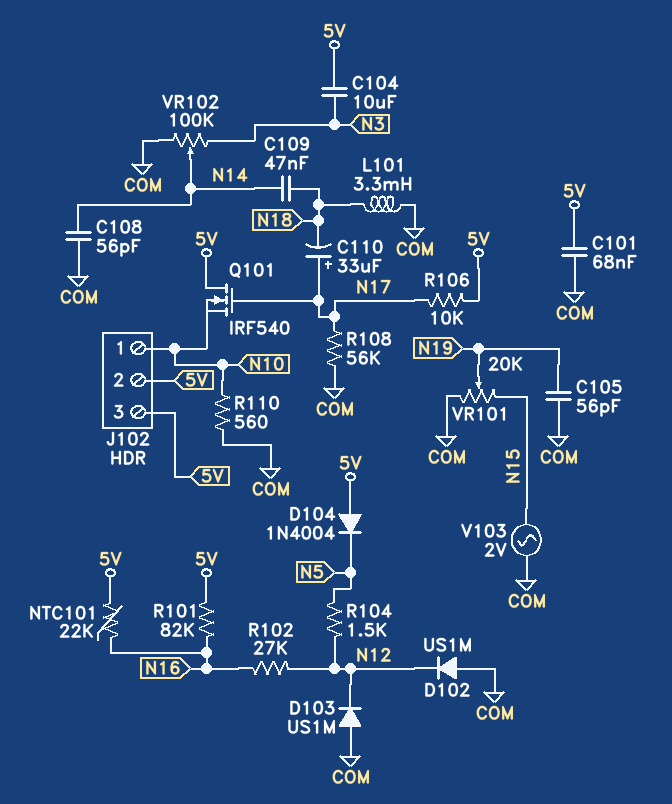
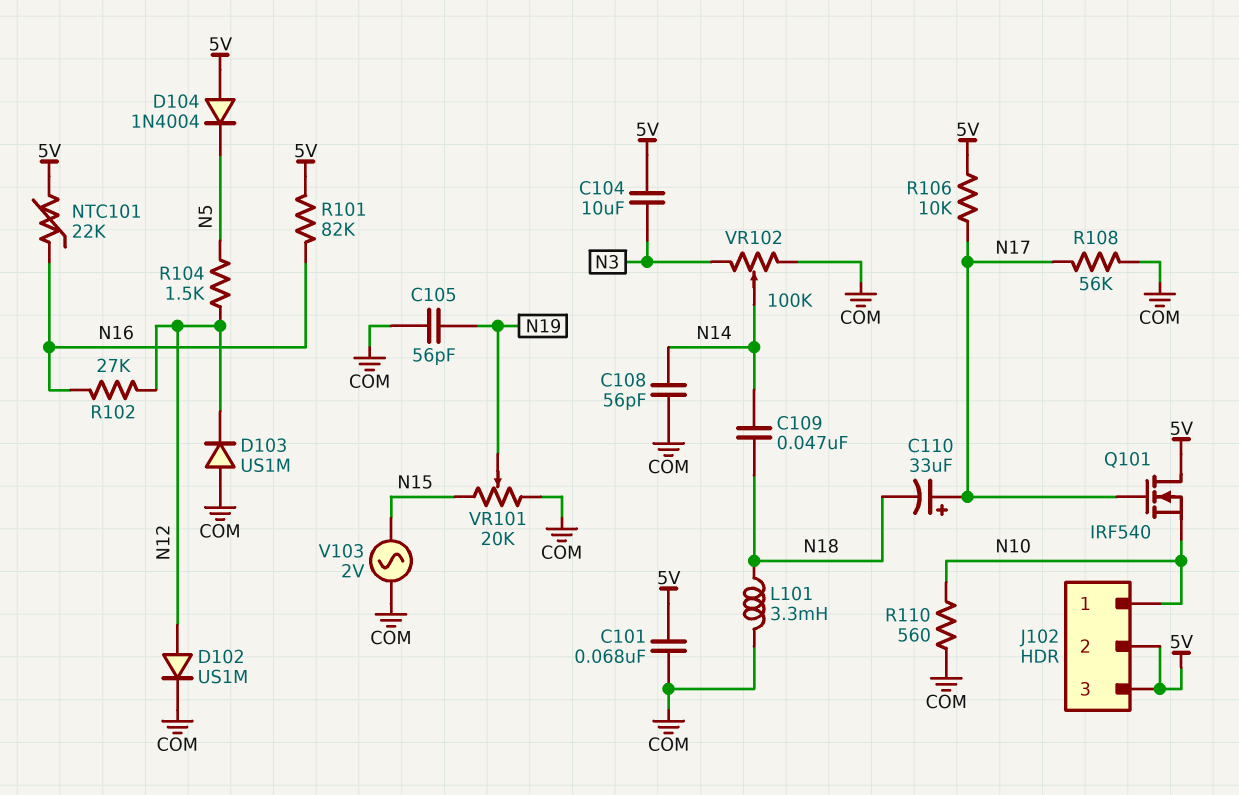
D102: diode US1M (A COM, K N12) -> diode US1M (A N12, K COM)

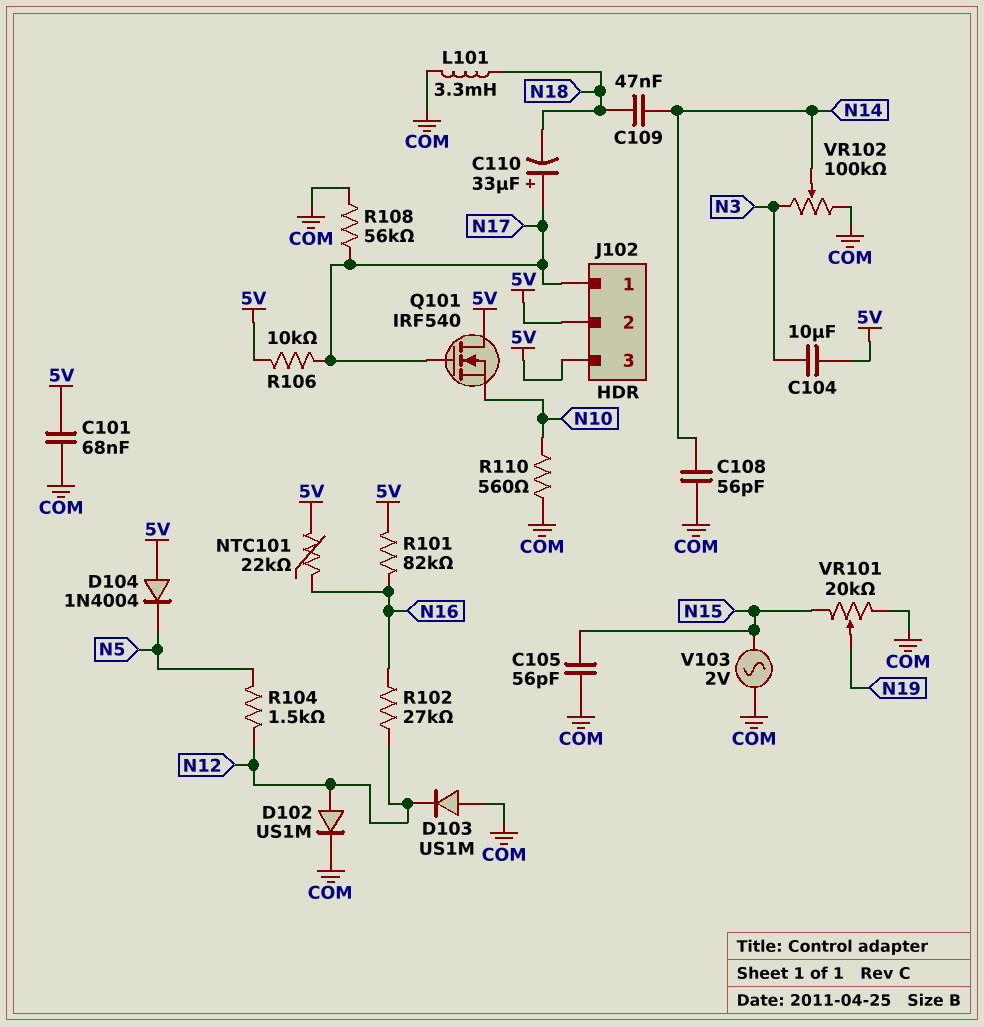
C105: 56pF (COM, N19) -> 56pF (COM, N15)
J102 pin 1: N10 -> N17

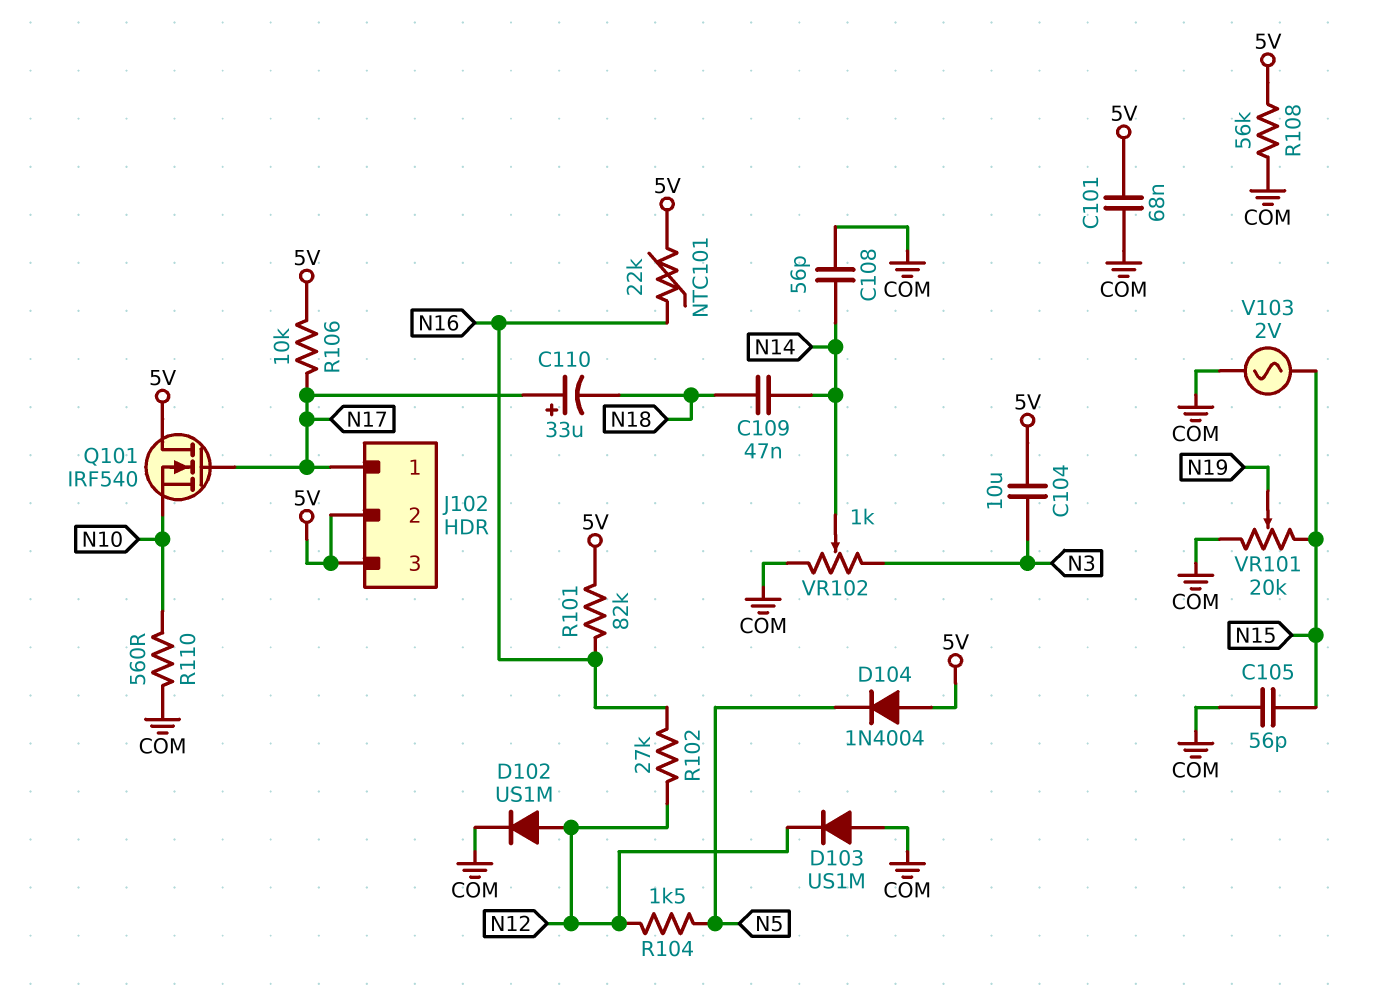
L101: 3.3mH (COM, N18) -> none
R108: 56k (COM, N17) -> 56k (5V, COM)
VR102: 100k (COM, N3, wiper N14) -> 1k (COM, N3, wiper N14)

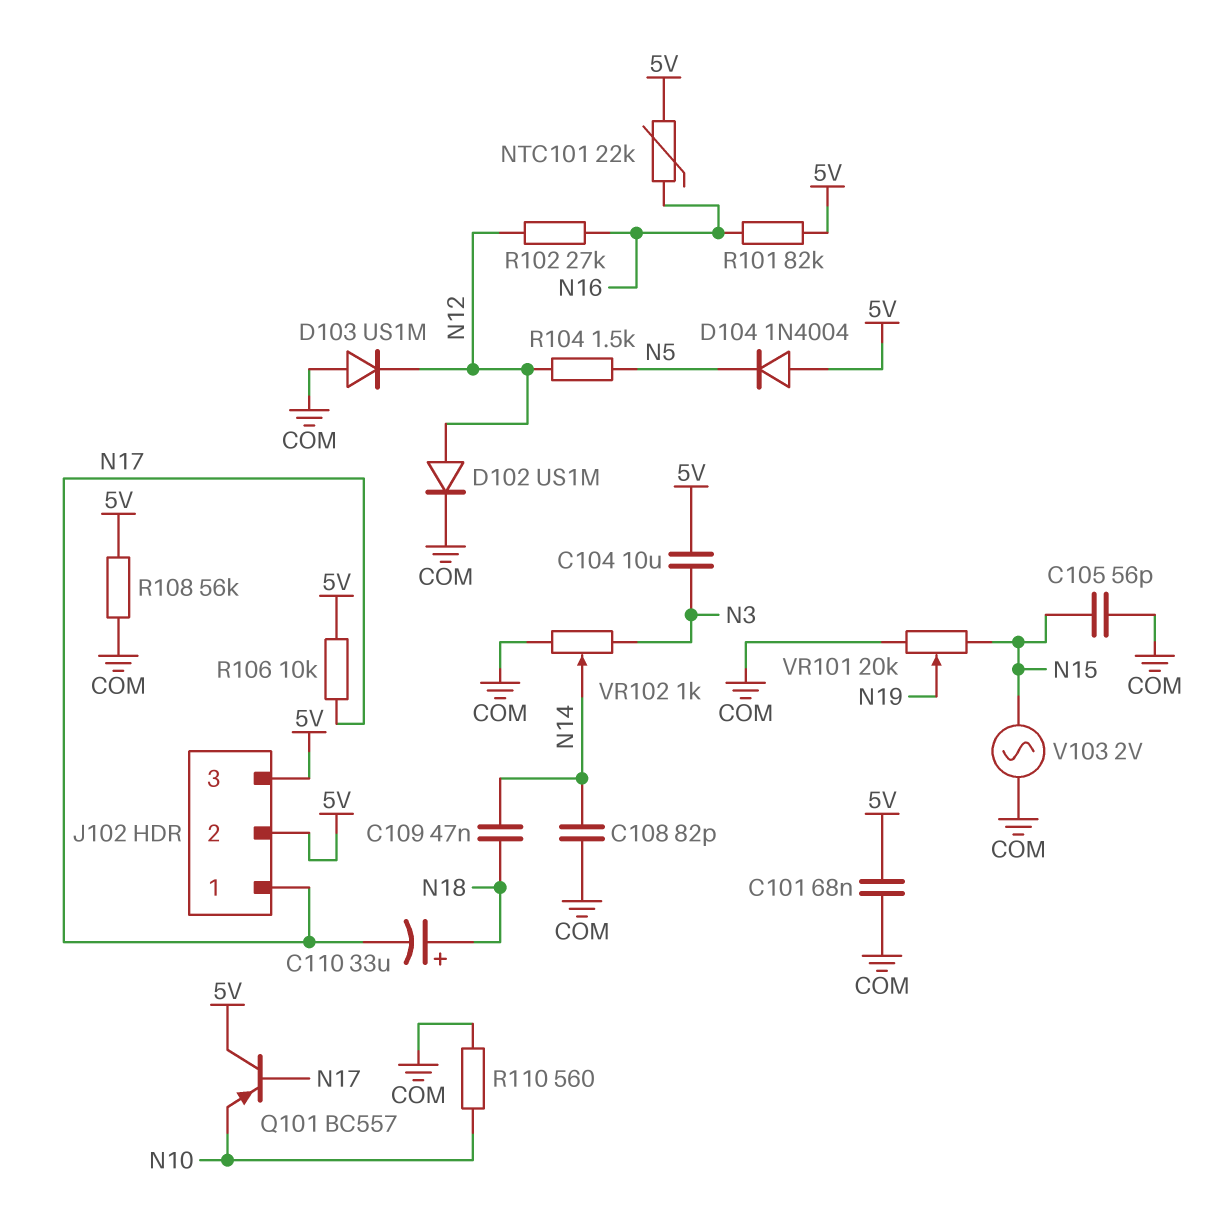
C108: 56pF (COM, N14) -> 82pF (COM, N14)
C110: 33uF (plus N17, minus N18) -> 33uF (plus N18, minus N17)
Q101: NMOS IRF540 (G N17, D 5V, S N10) -> PNP BC557 (B N17, C 5V, E N10)

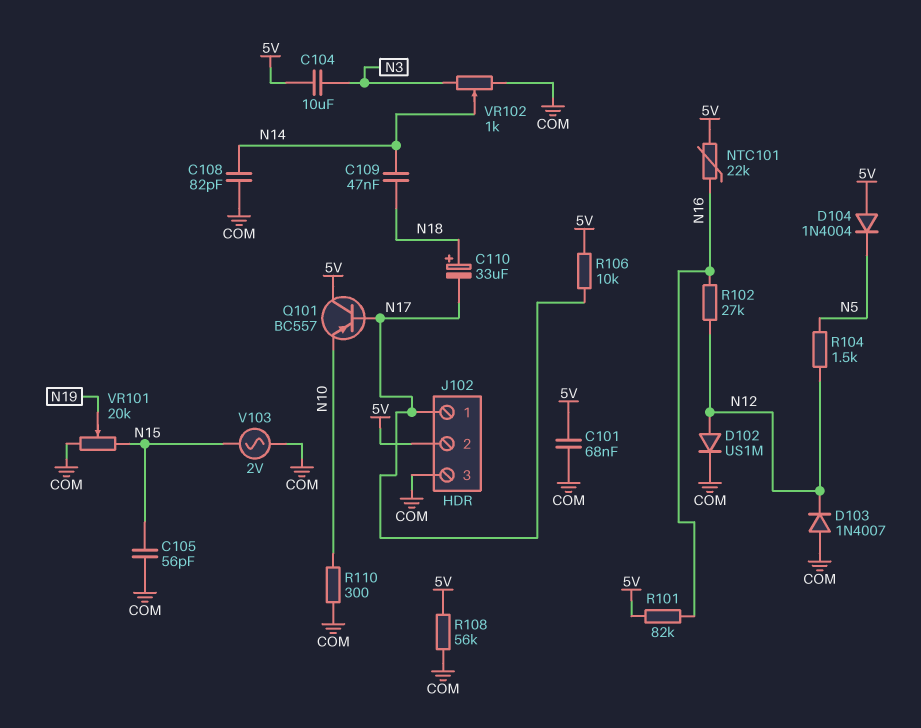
D103: diode US1M (A COM, K N12) -> diode 1N4007 (A COM, K N12)
J102 pin 3: 5V -> COM
R110: 560 (COM, N10) -> 300 (COM, N10)

